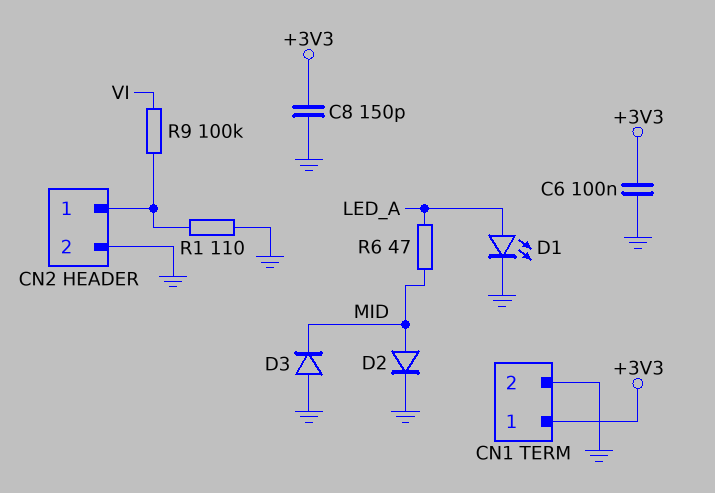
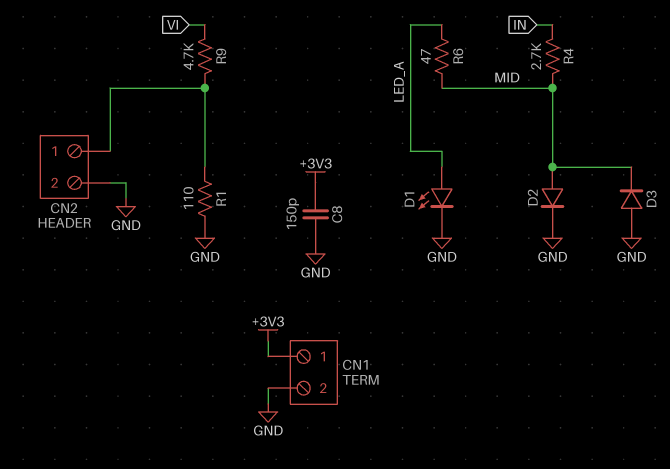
C6: 100nF (+3V3, GND) -> none
R4: none -> 2.7k (IN, MID)
R9: 100k (CN2/1, VI) -> 4.7k (CN2/1, VI)

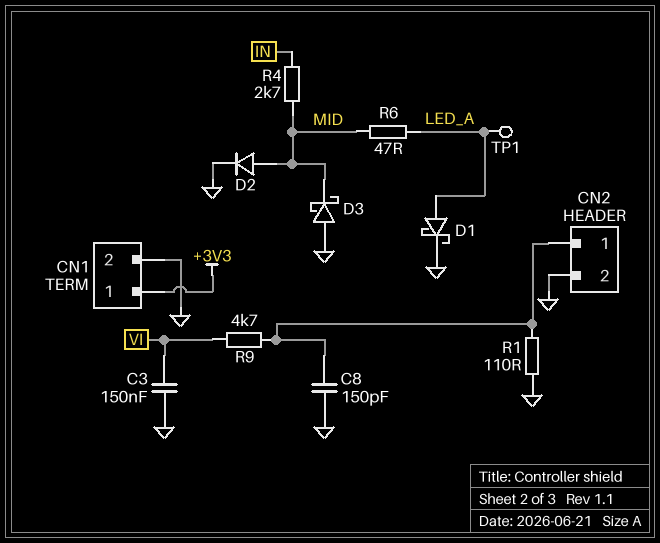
C3: none -> 150nF (GND, VI)
C8: 150pF (+3V3, GND) -> 150pF (CN2/1, GND)
D1: LED (A LED_A, K GND) -> schottky (A LED_A, K GND)
D3: diode (A GND, K MID) -> schottky (A GND, K MID)
TP1: none -> test point (LED_A)

